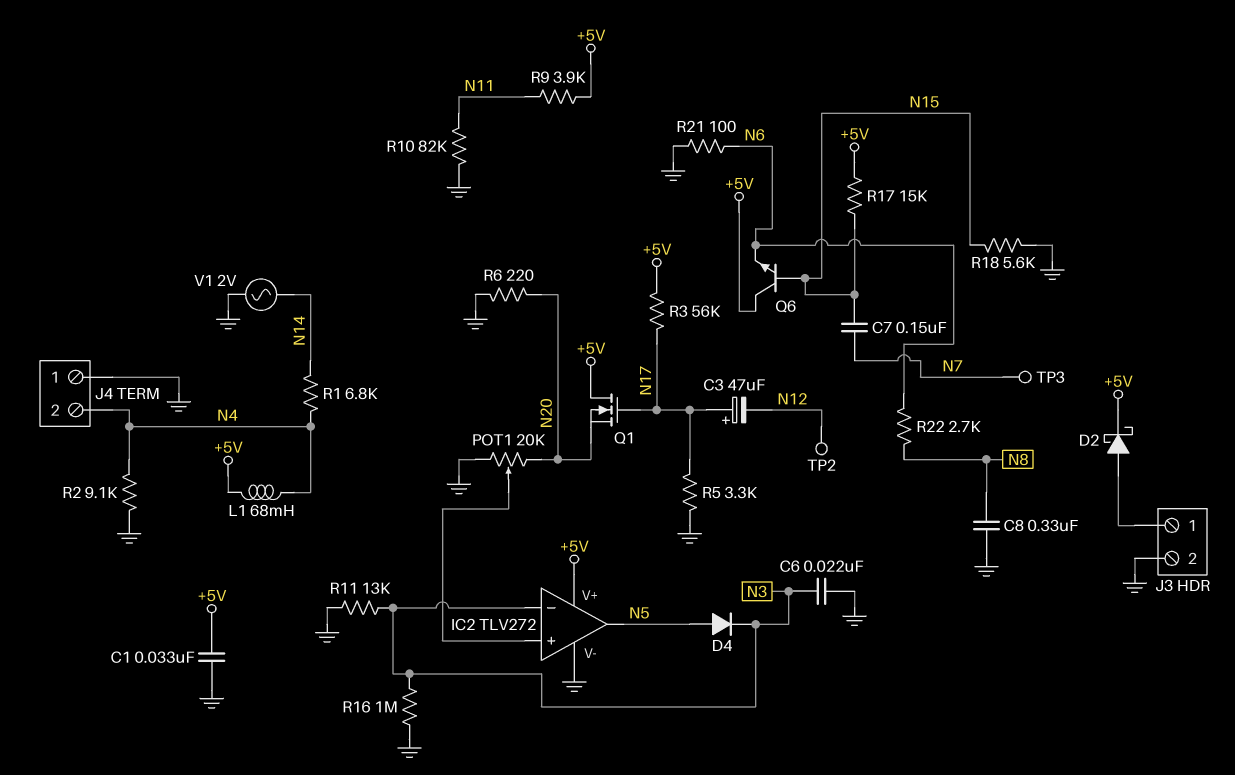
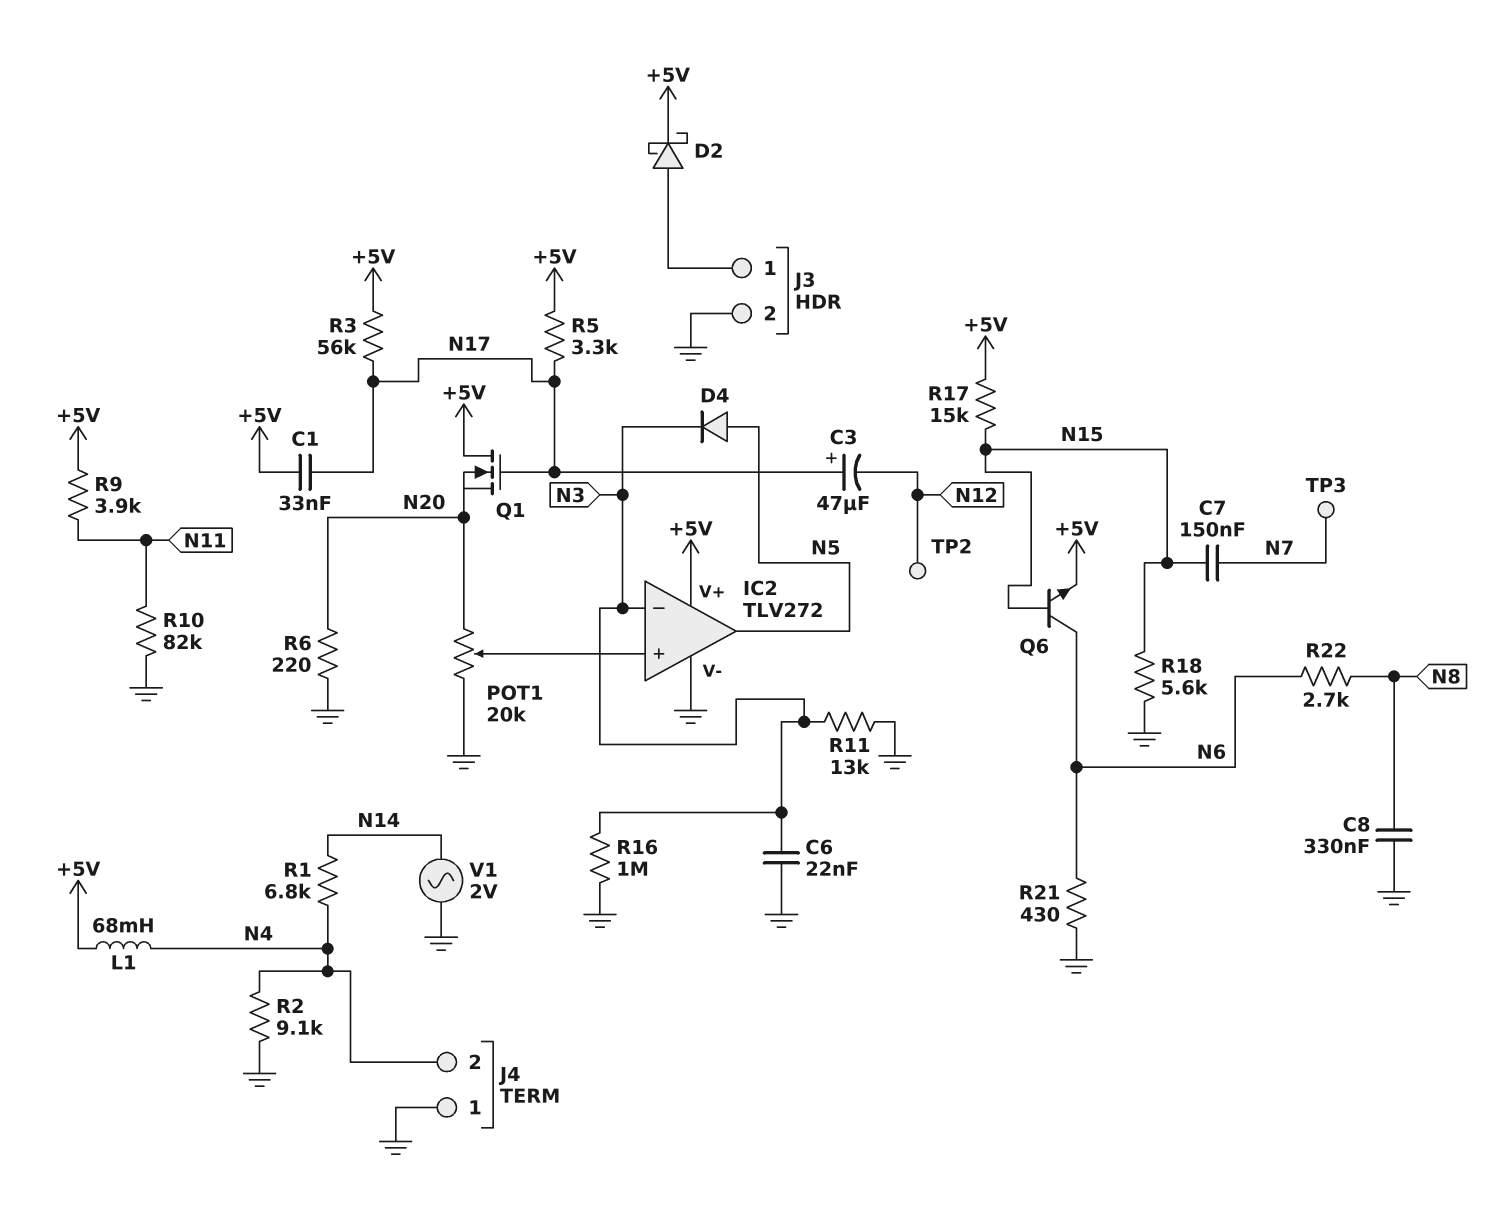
C1: 33nF (+5V, GND) -> 33nF (+5V, N17)
Q6: NPN (B N15, C +5V, E N6) -> NPN (B N15, C N6, E +5V)
R5: 3.3k (GND, N17) -> 3.3k (+5V, N17)
R21: 100 (GND, N6) -> 430 (GND, N6)

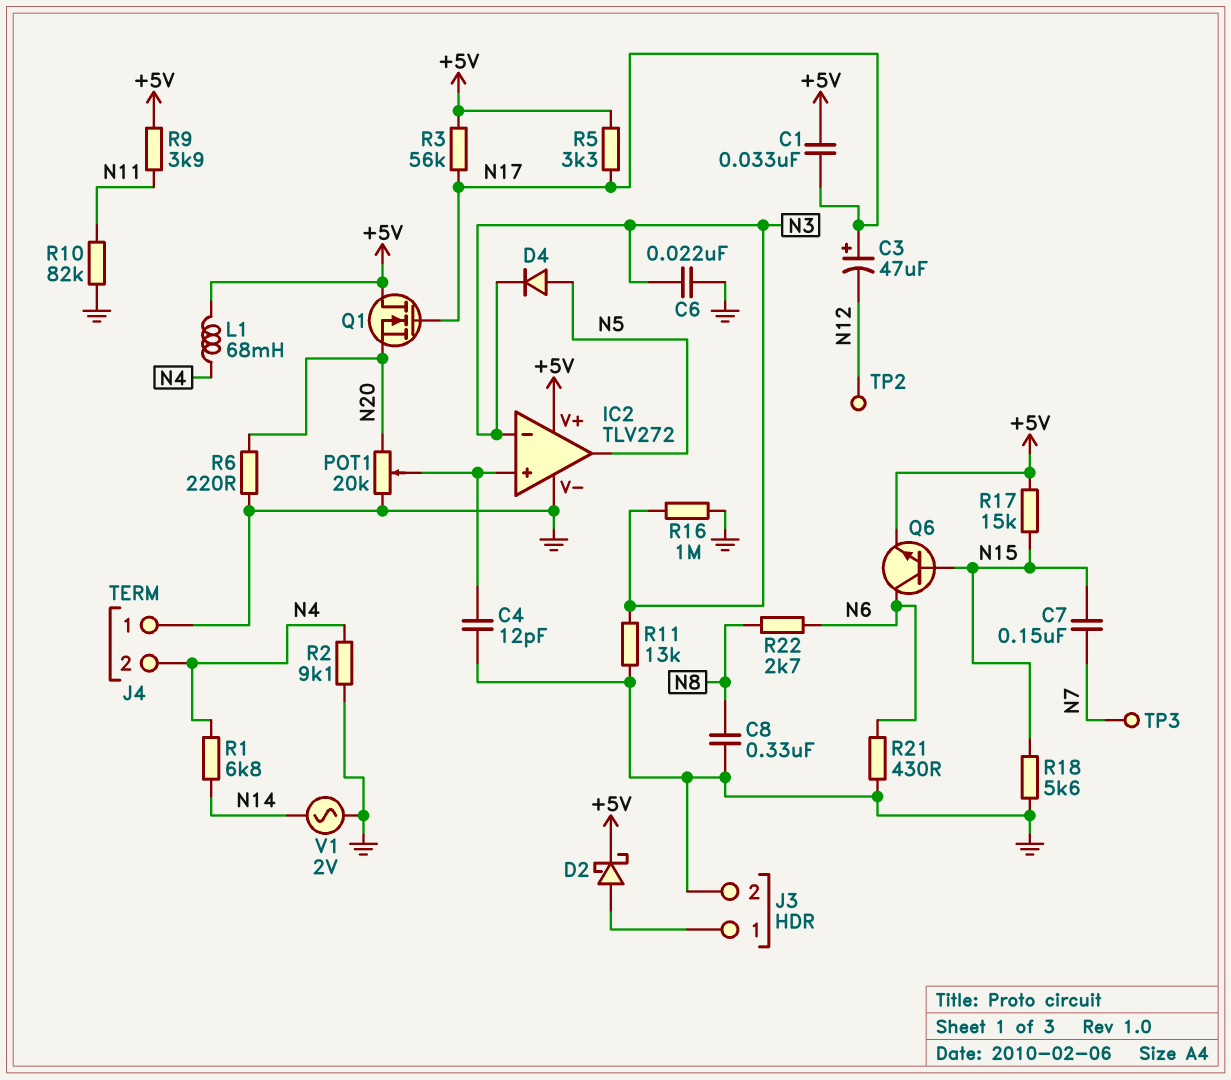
C4: none -> 12pF (GND, IC2/in+)

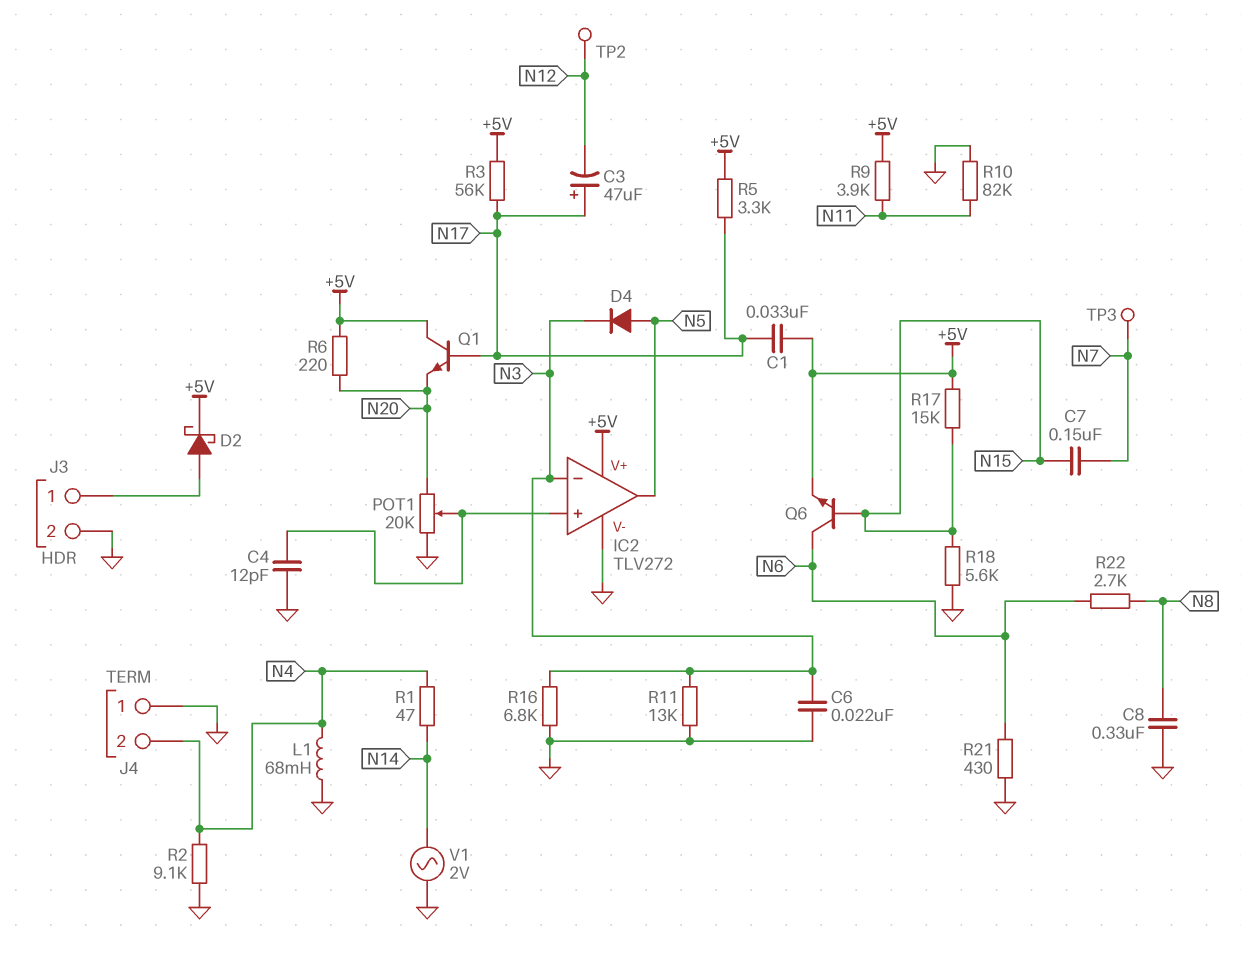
L1: 68mH (+5V, N4) -> 68mH (GND, N4)
Q1: NMOS (G N17, D +5V, S N20) -> NPN (B N17, C +5V, E N20)
R1: 6.8k (N4, N14) -> 47 (N4, N14)
R6: 220 (GND, N20) -> 220 (+5V, N20)
R16: 1M (GND, N3) -> 6.8k (GND, N3)

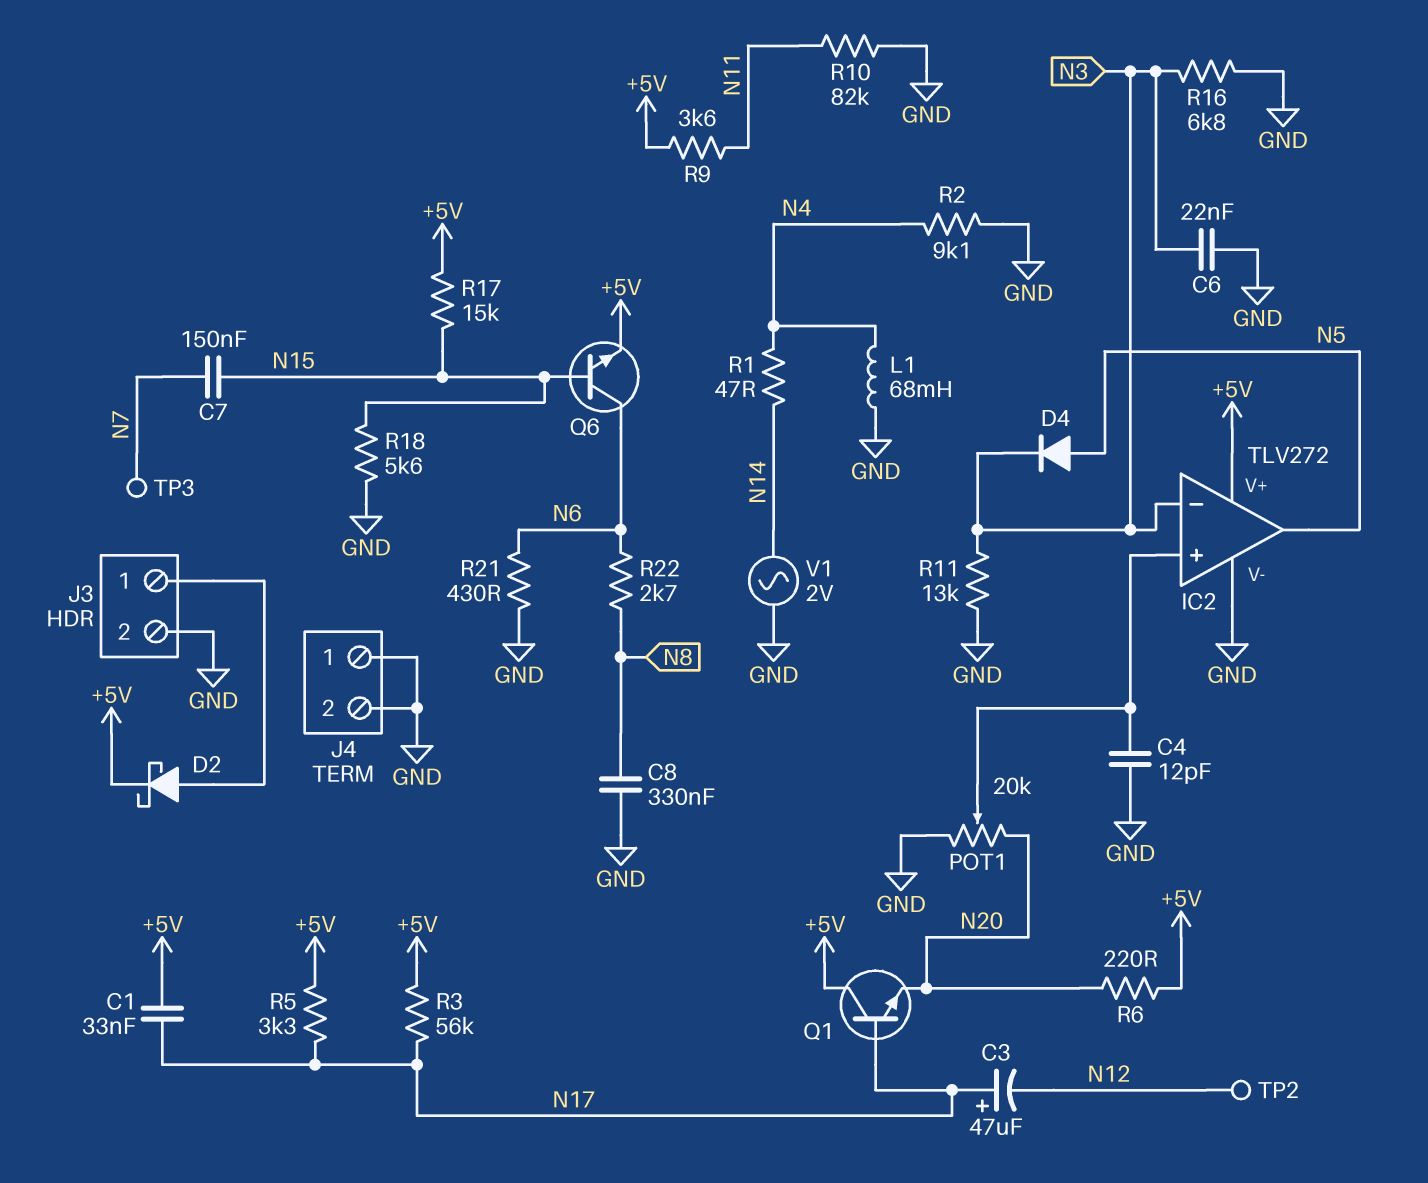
J4 pin 2: N4 -> GND
R9: 3.9k (+5V, N11) -> 3.6k (+5V, N11)

